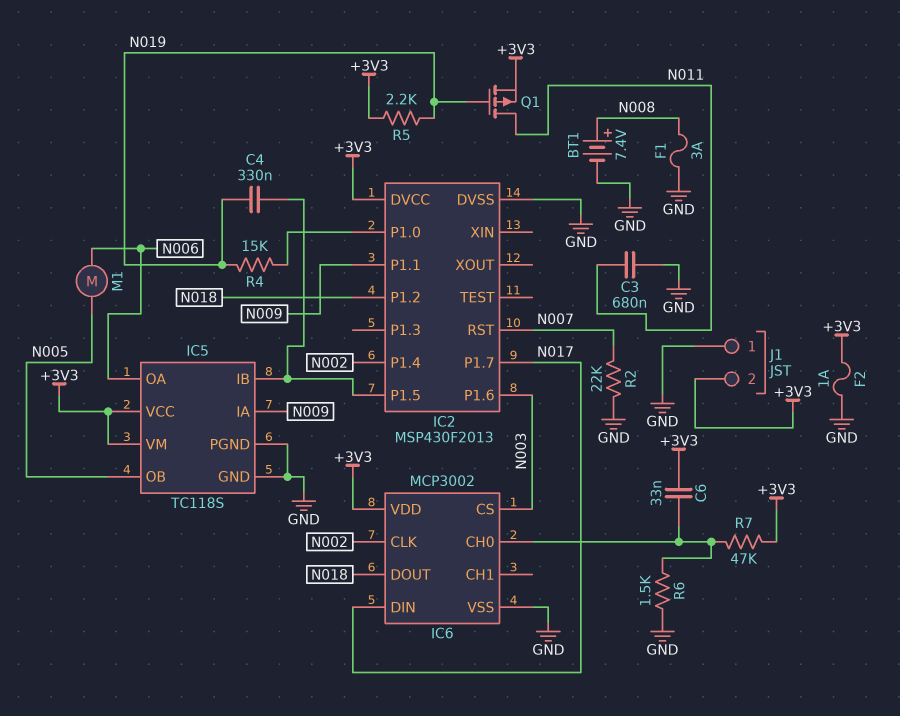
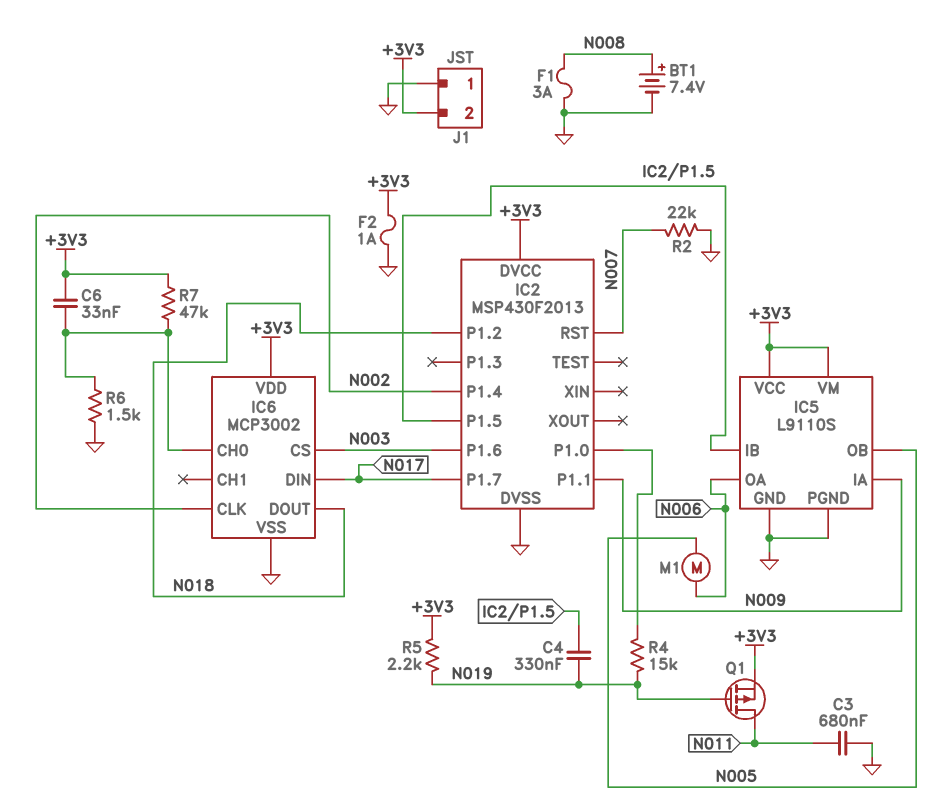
IC5: TC118S -> L9110S

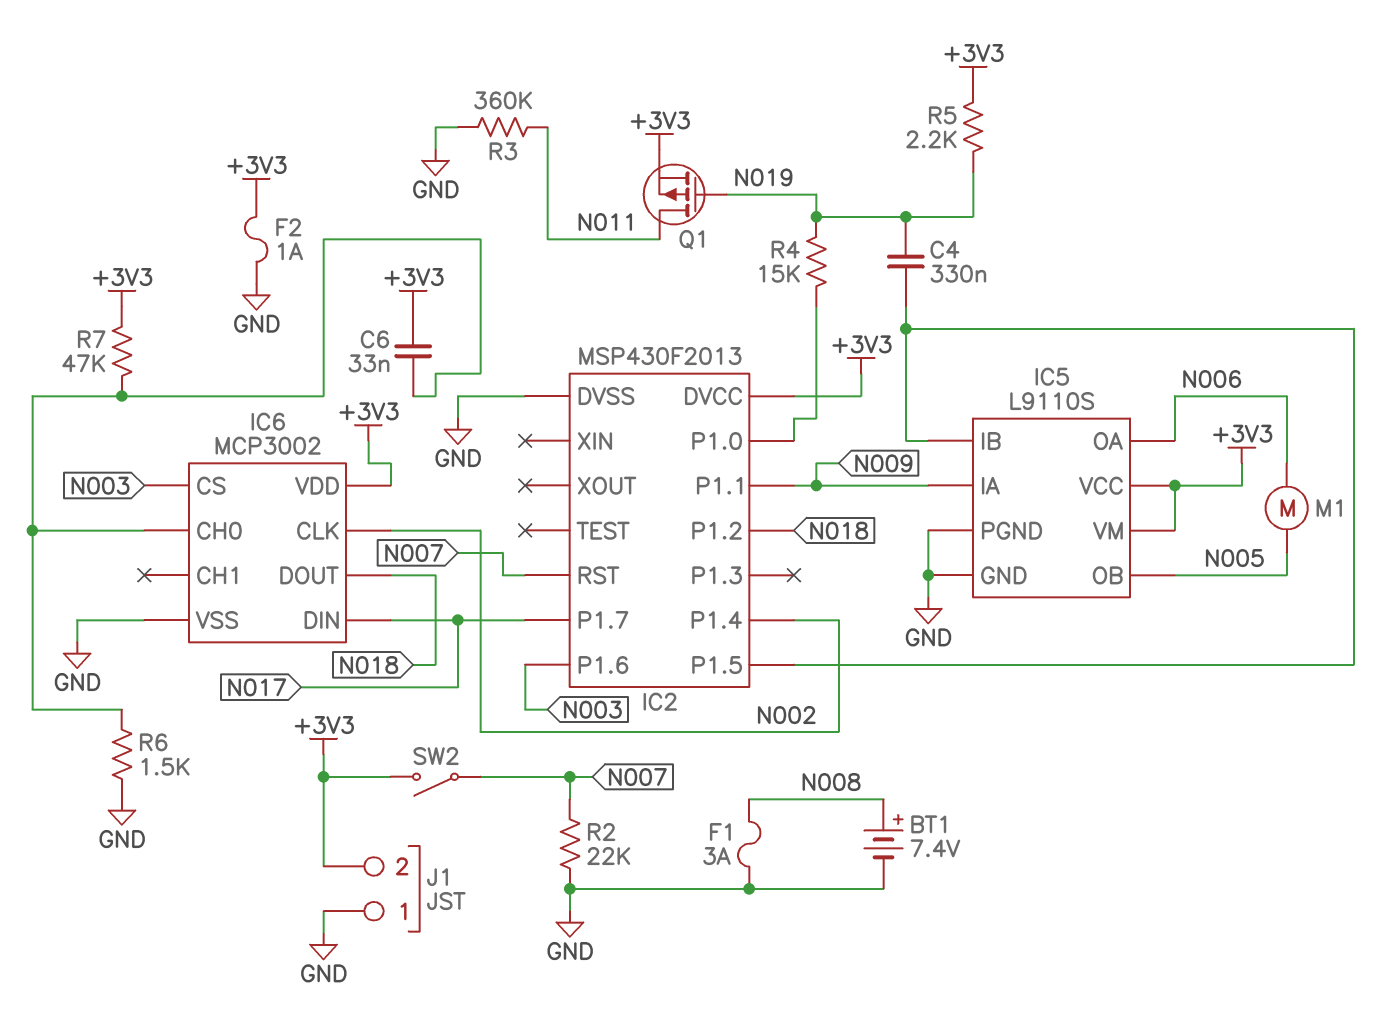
C3: 680nF (GND, N011) -> none
R3: none -> 360k (GND, N011)
SW2: none -> switch (+3V3, N007)

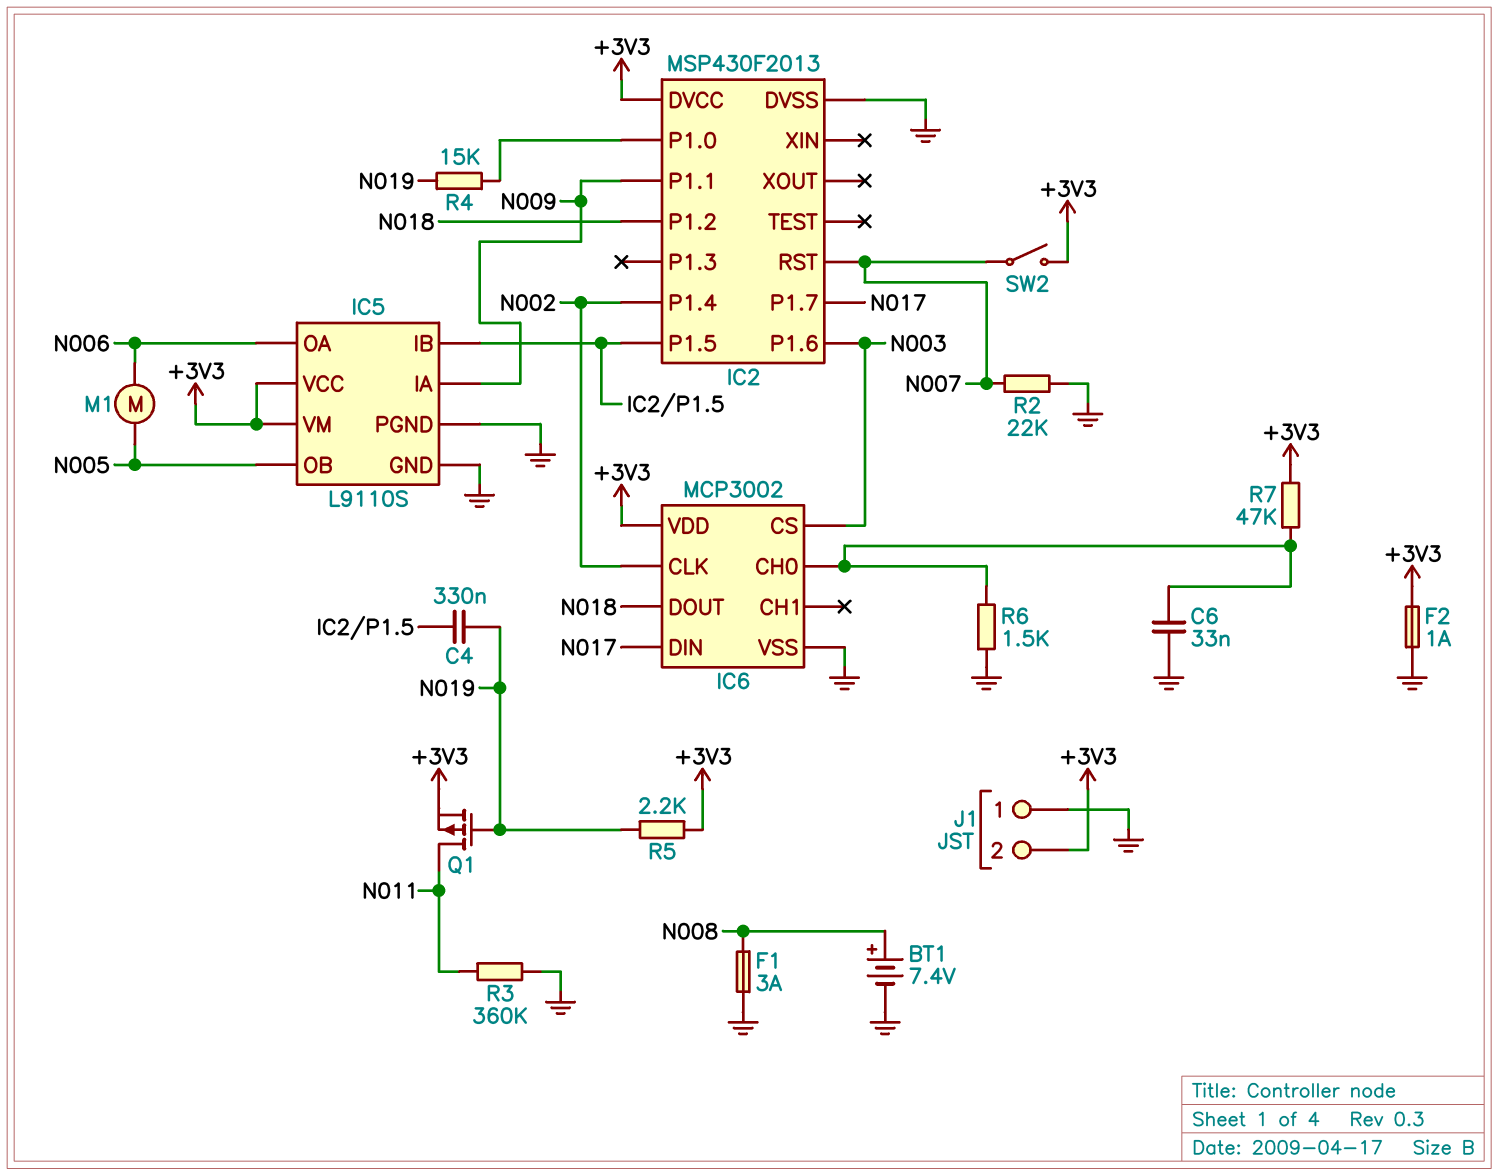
C6: 33nF (+3V3, IC6/CH0) -> 33nF (GND, IC6/CH0)

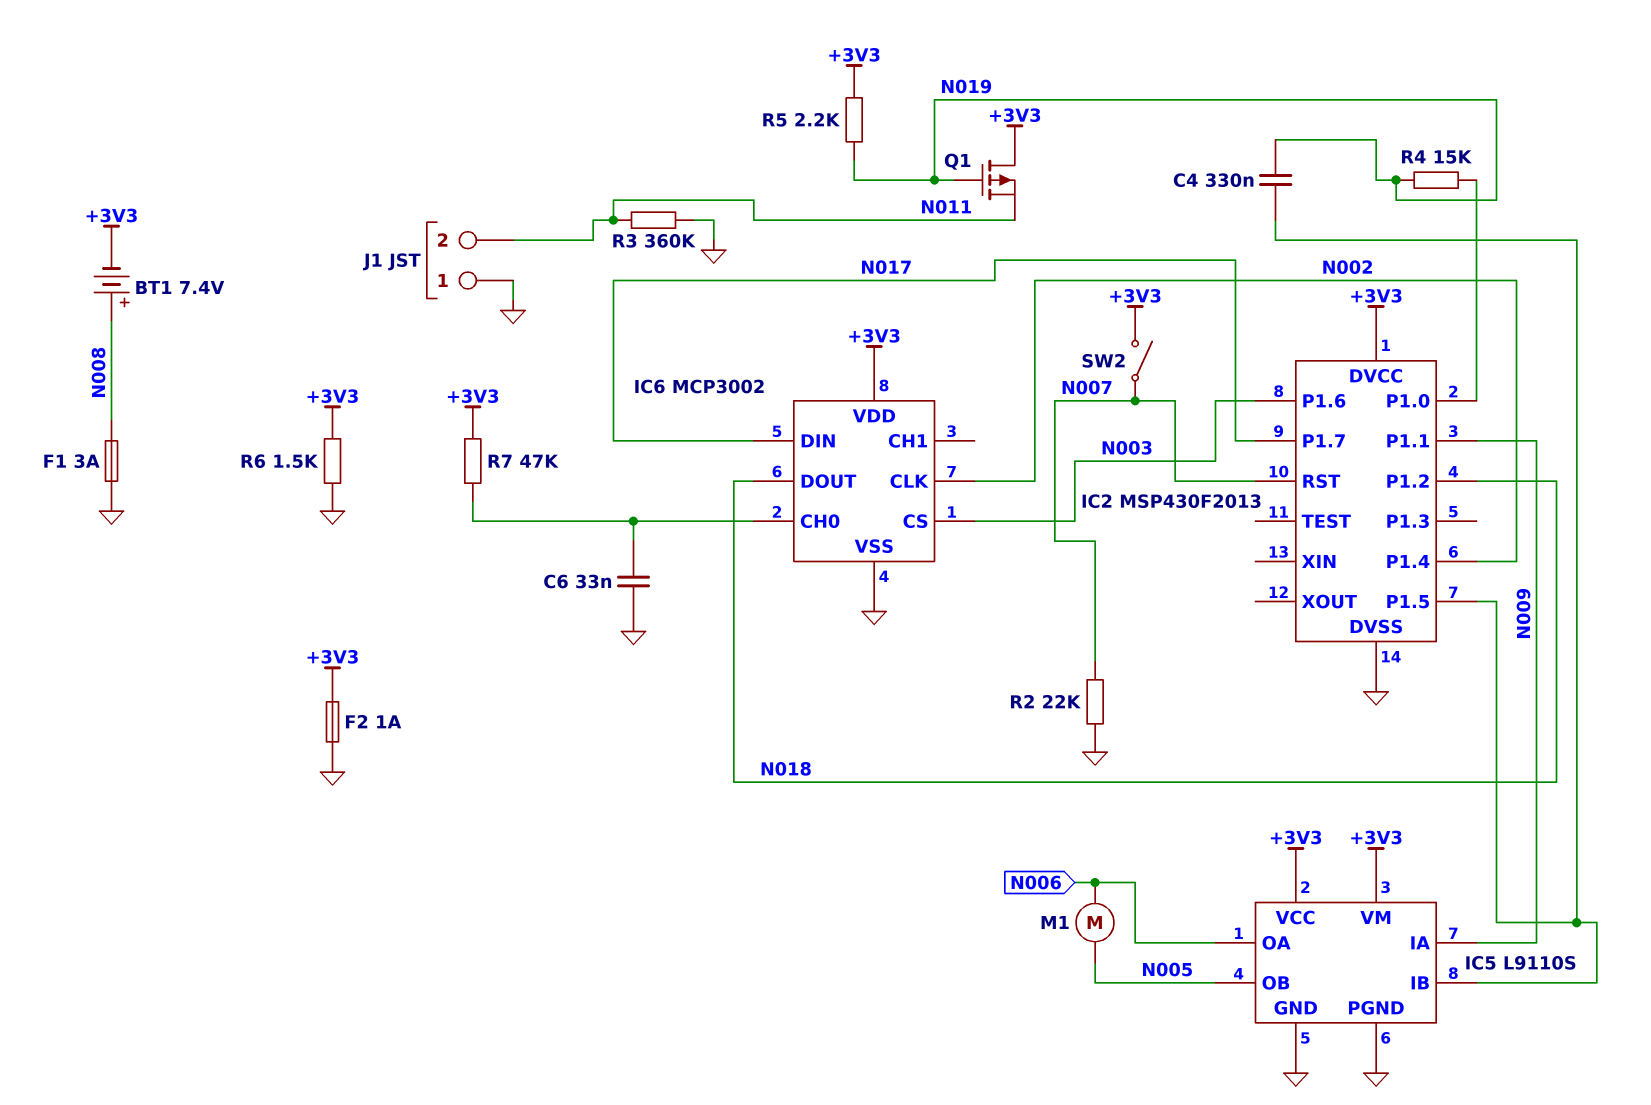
BT1: 7.4V (plus N008, minus GND) -> 7.4V (plus N008, minus +3V3)
J1 pin 2: +3V3 -> N011
Q1: PMOS (G N019, D N011, S +3V3) -> PMOS (G N019, D +3V3, S N011)
R6: 1.5k (GND, IC6/CH0) -> 1.5k (+3V3, GND)

